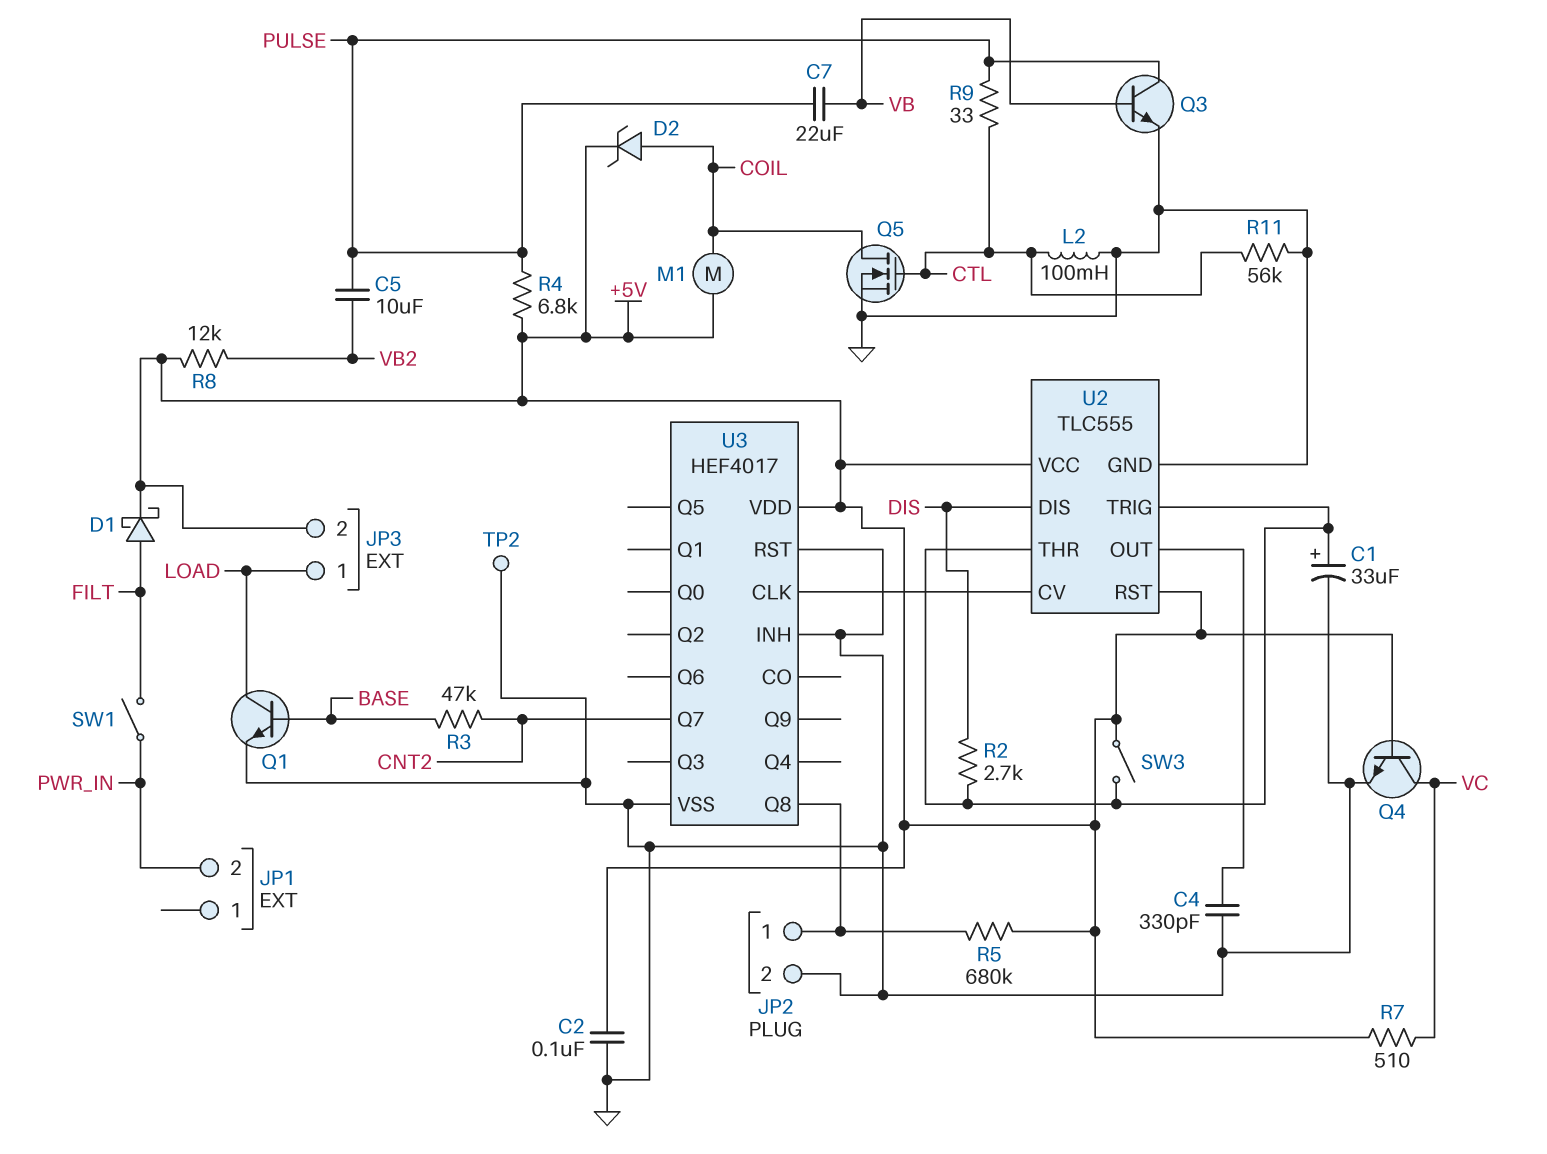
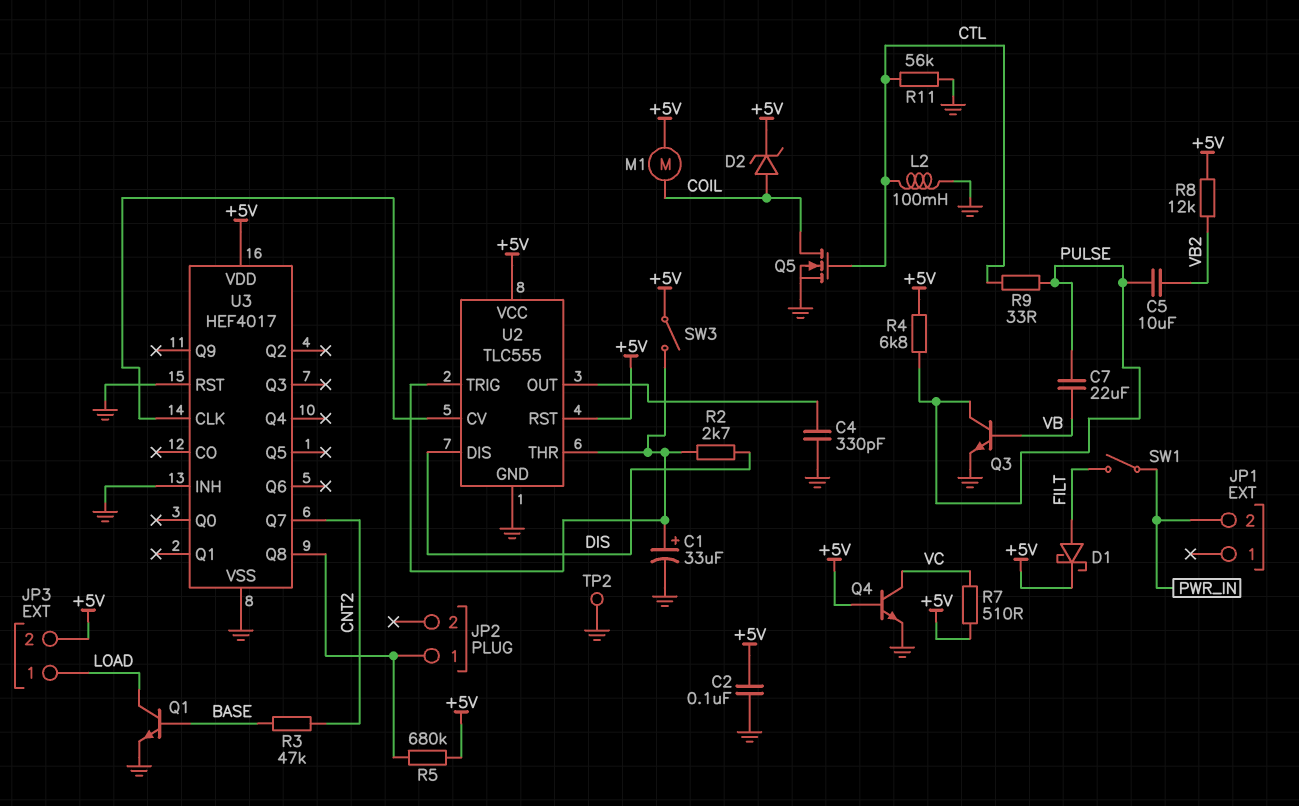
JP2 pin 2: GND -> none

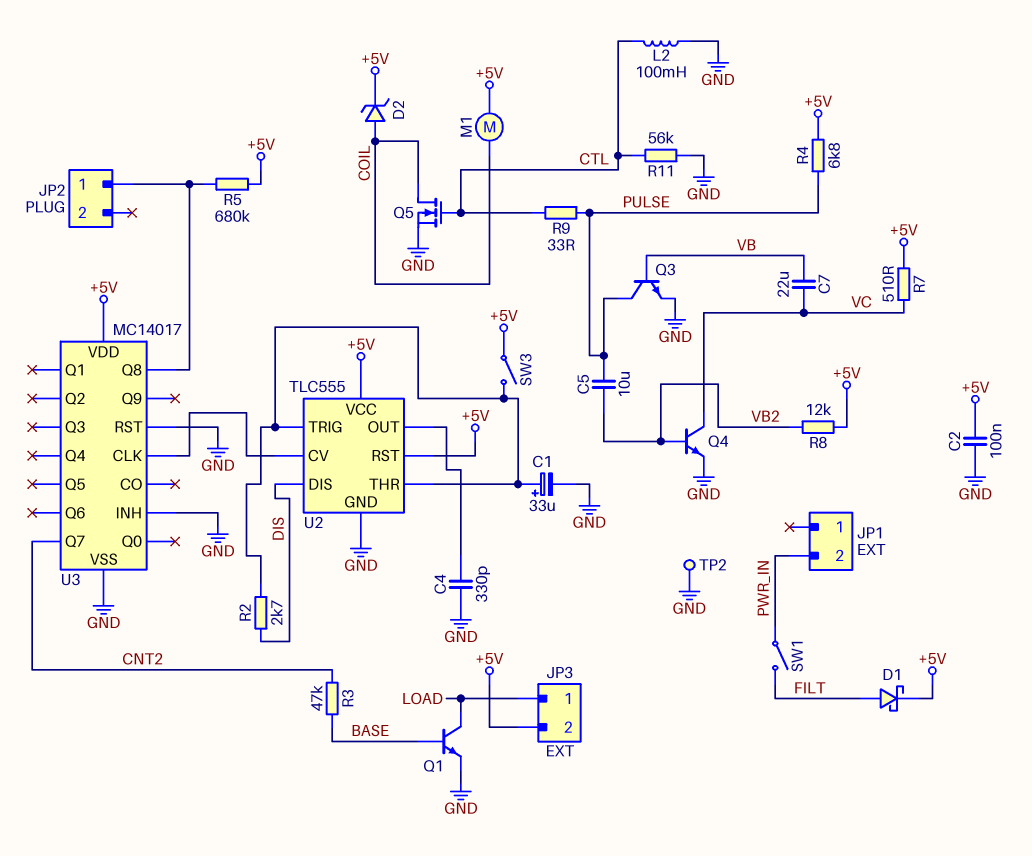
C7: 22uF (PULSE, VB) -> 22uF (VB, VC)
Q4: NPN (B +5V, C VC, E GND) -> NPN (B VB2, C VC, E GND)
U3: HEF4017 -> MC14017

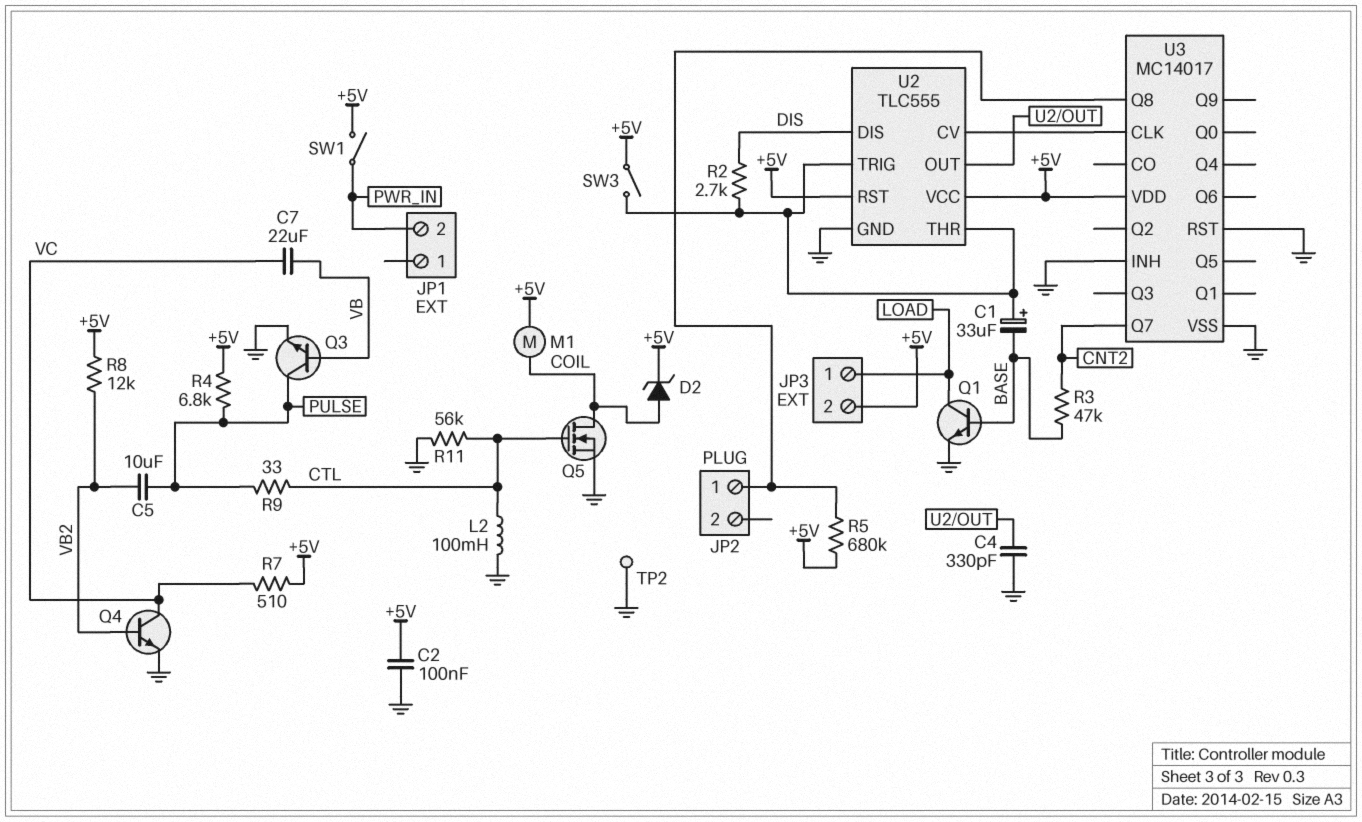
C1: 33uF (plus U2/THR, minus GND) -> 33uF (plus U2/THR, minus BASE)
D1: schottky (A FILT, K +5V) -> none
SW1: switch (FILT, PWR_IN) -> switch (+5V, PWR_IN)

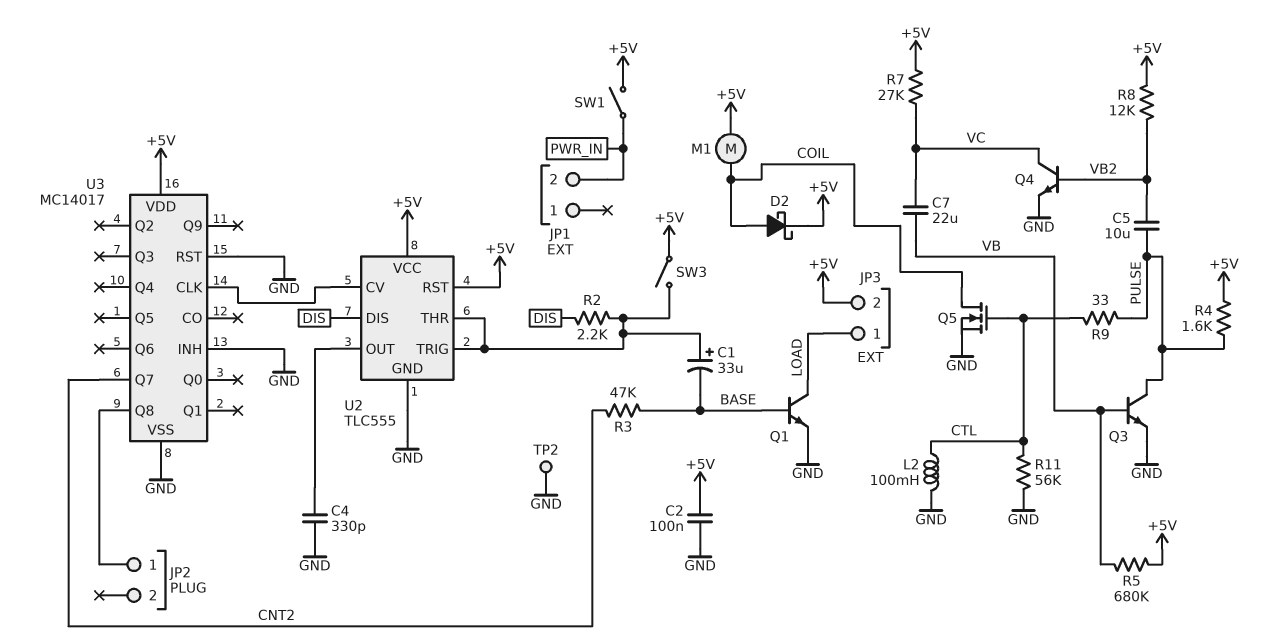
D2: zener (A COIL, K +5V) -> schottky (A COIL, K +5V)
R2: 2.7k (DIS, U2/THR) -> 2.2k (DIS, U2/THR)
R4: 6.8k (+5V, PULSE) -> 1.6k (+5V, PULSE)
R5: 680k (+5V, JP2/1) -> 680k (+5V, VB)
R7: 510 (+5V, VC) -> 27k (+5V, VC)

